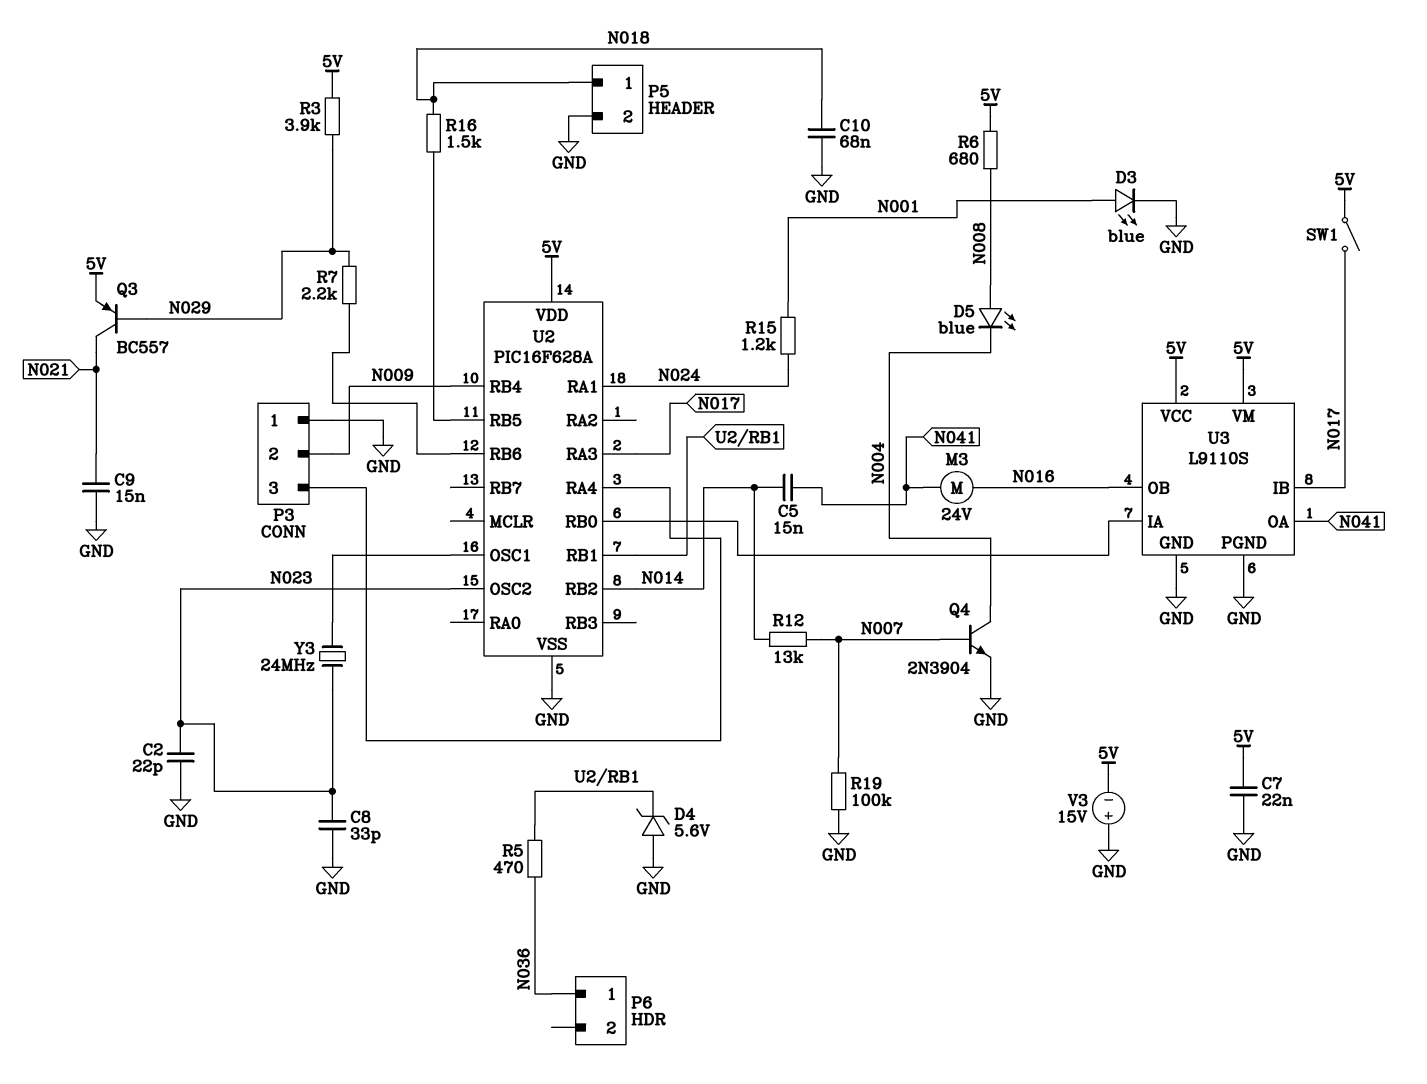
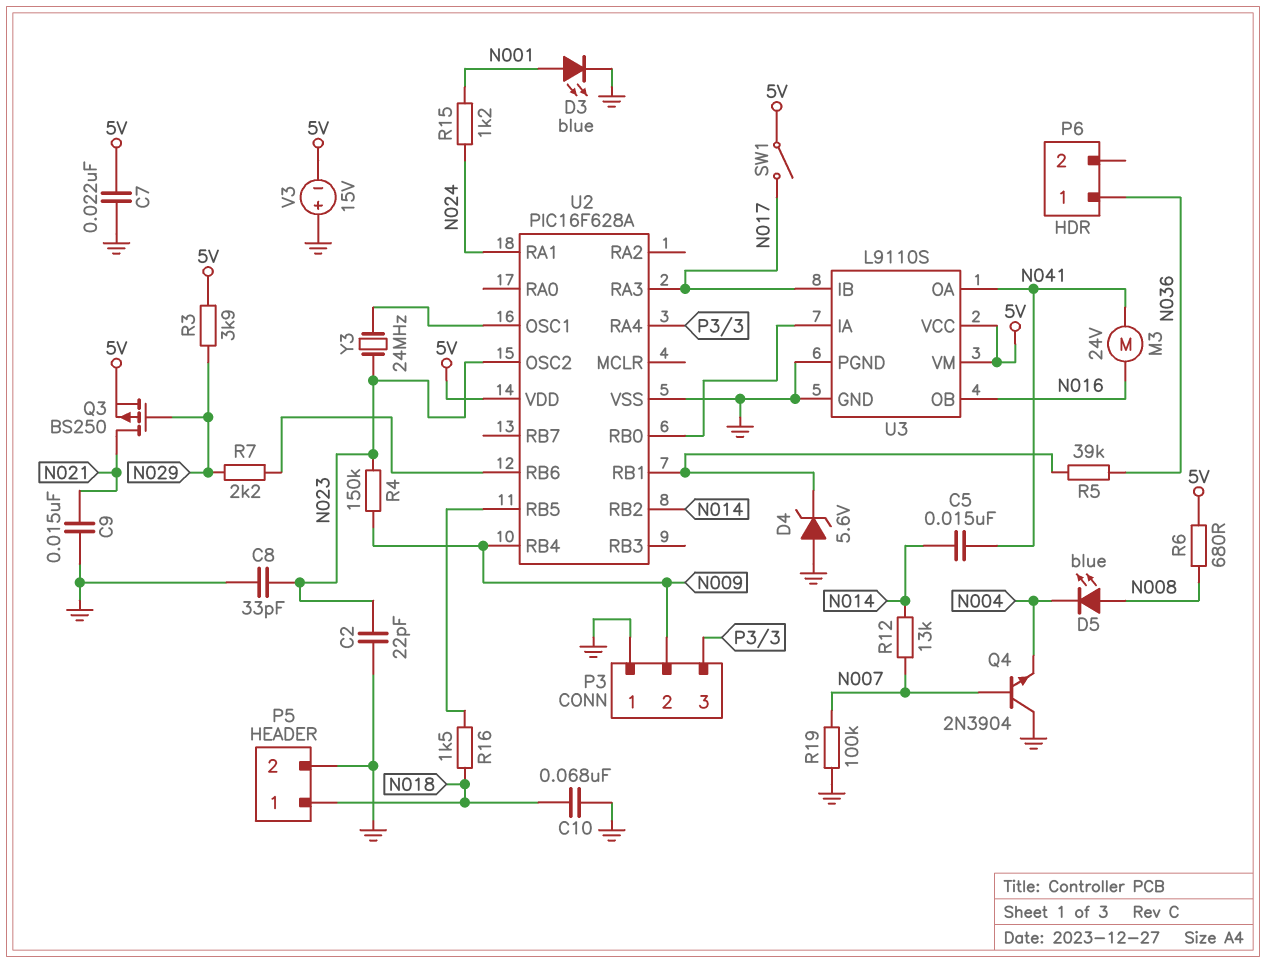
Q3: PNP BC557 (B N029, C N021, E 5V) -> PMOS BS250 (G N029, D N021, S 5V)
Q4: NPN 2N3904 (B N007, C N004, E GND) -> NPN 2N3904 (B N007, C GND, E N004)
R4: none -> 150k (N009, N023)
R5: 470 (N036, U2/RB1) -> 39k (N036, U2/RB1)

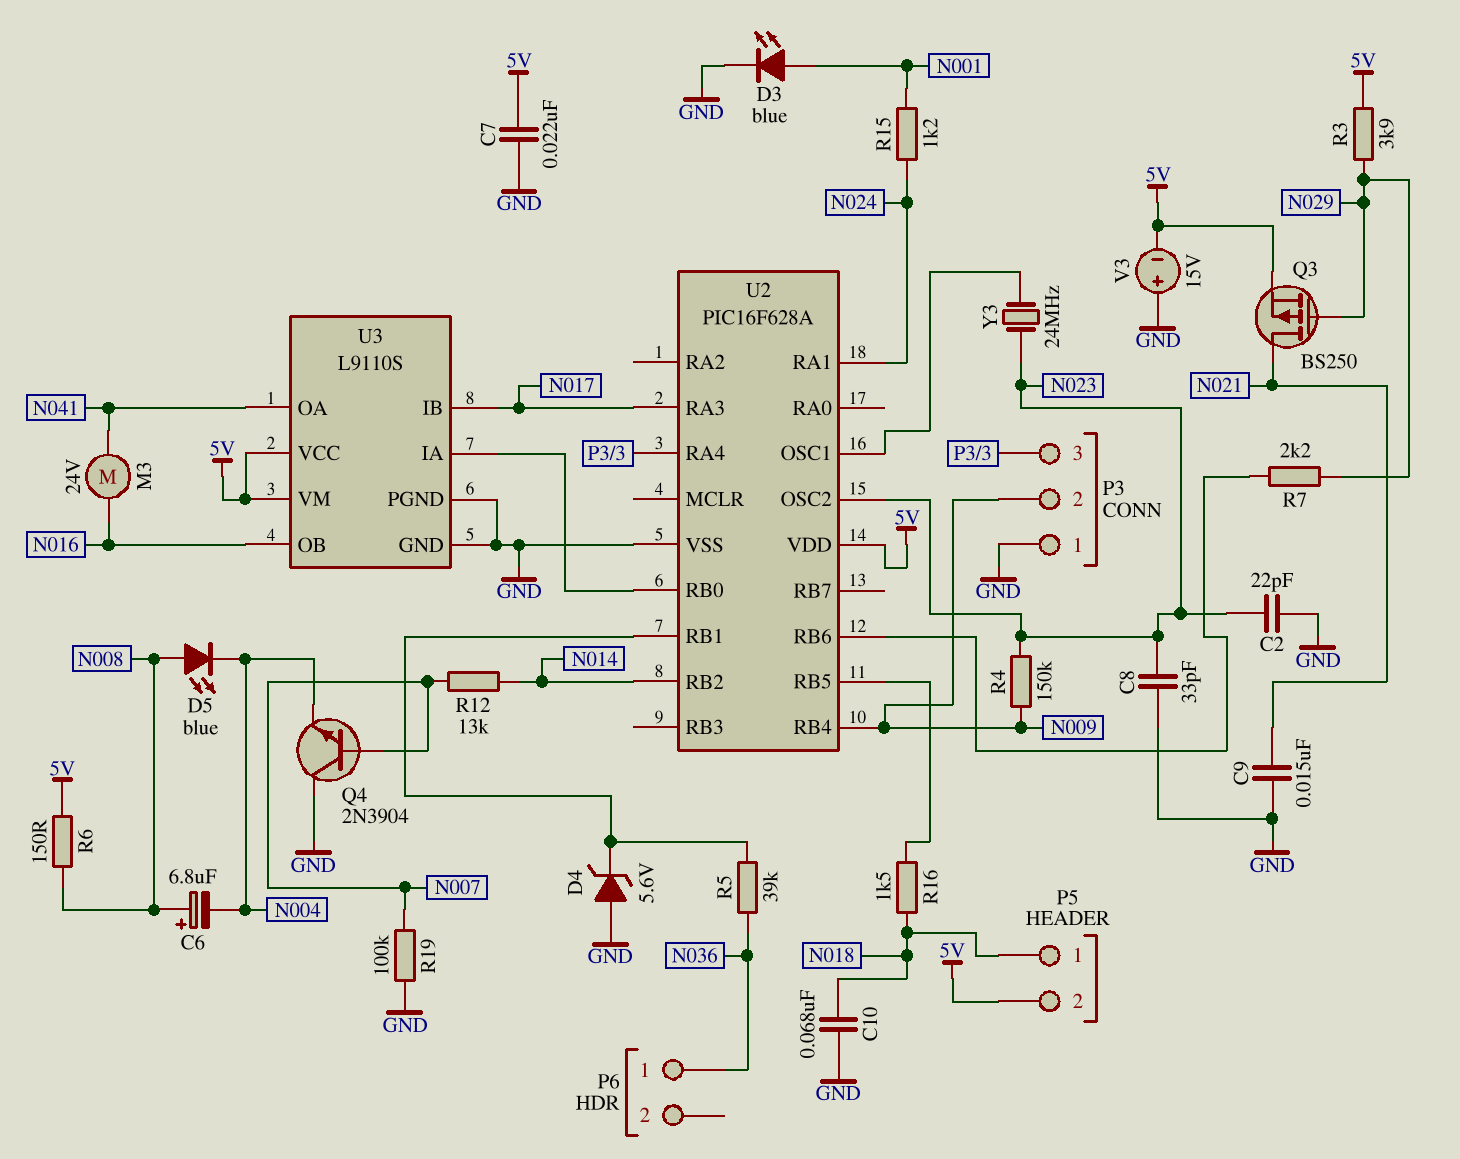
C5: 15nF (N014, N041) -> none
C6: none -> 6.8uF (plus N008, minus N004)
P5 pin 2: GND -> 5V
R6: 680 (5V, N008) -> 150 (5V, N008)
SW1: switch (5V, N017) -> none

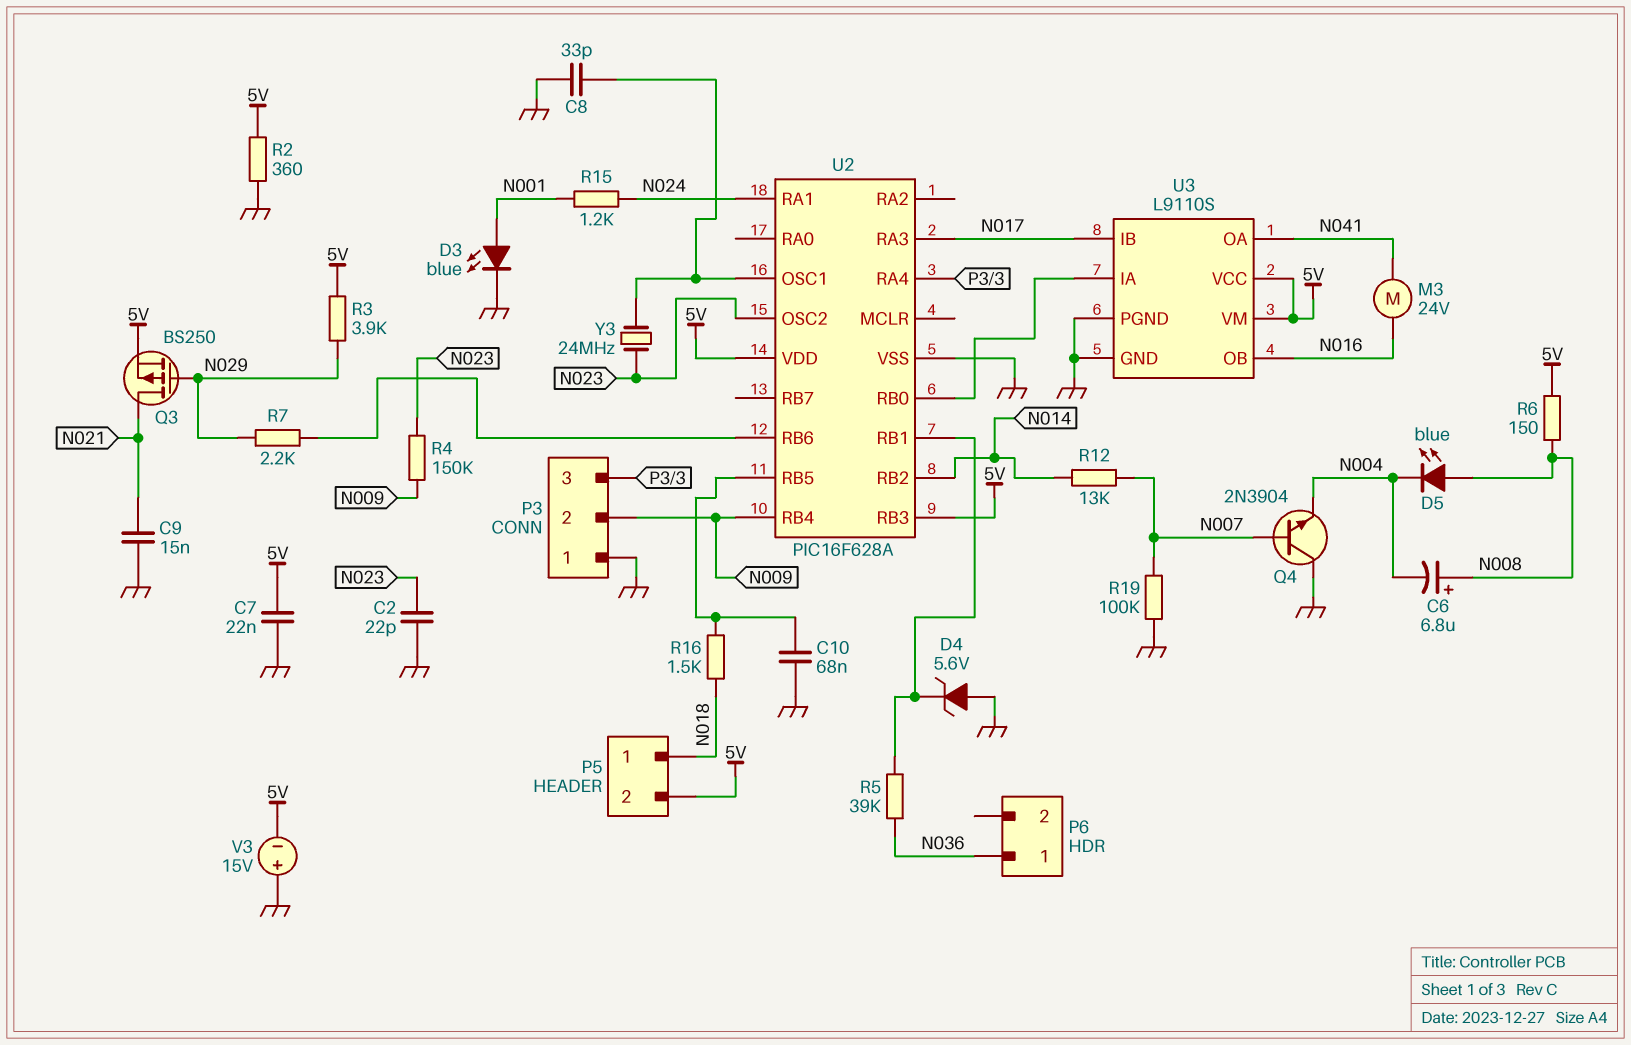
C8: 33pF (GND, N023) -> 33pF (GND, U2/OSC1)
C10: 68nF (GND, N018) -> 68nF (GND, U2/RB5)
R2: none -> 360 (5V, GND)
U2 pin RB3: none -> 5V

